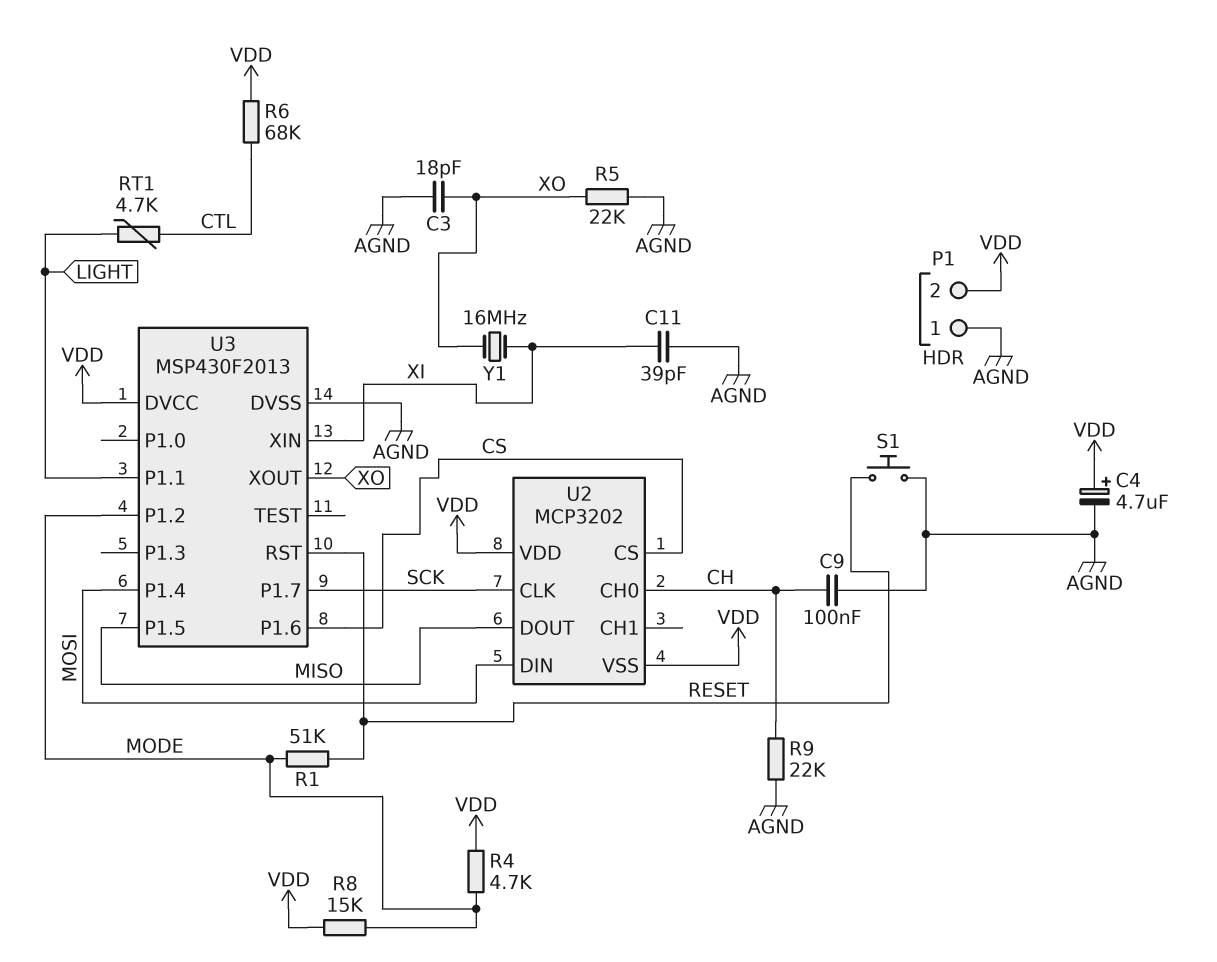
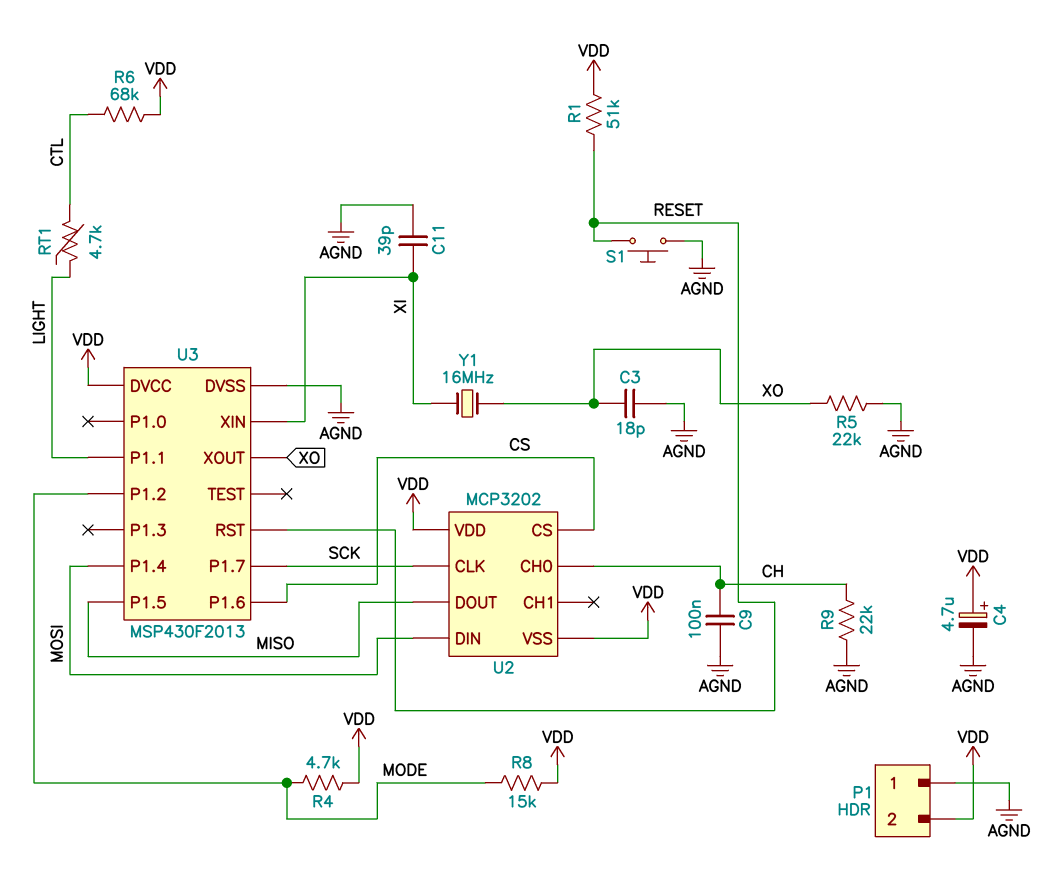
R1: 51k (MODE, RESET) -> 51k (RESET, VDD)

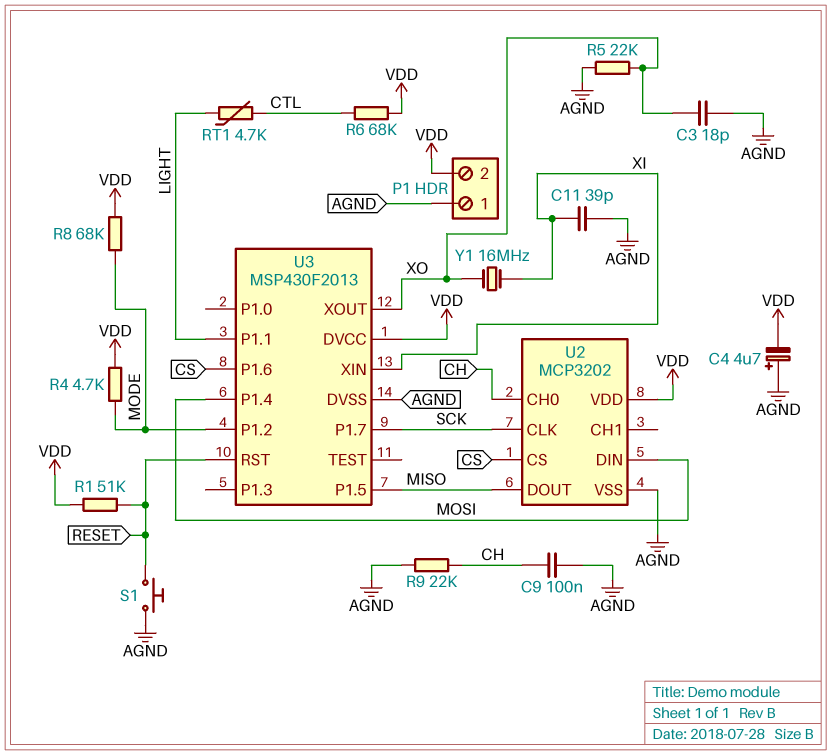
C4: 4.7uF (plus VDD, minus AGND) -> 4.7uF (plus AGND, minus VDD)
R8: 15k (MODE, VDD) -> 68k (MODE, VDD)
U2 pin VSS: VDD -> AGND

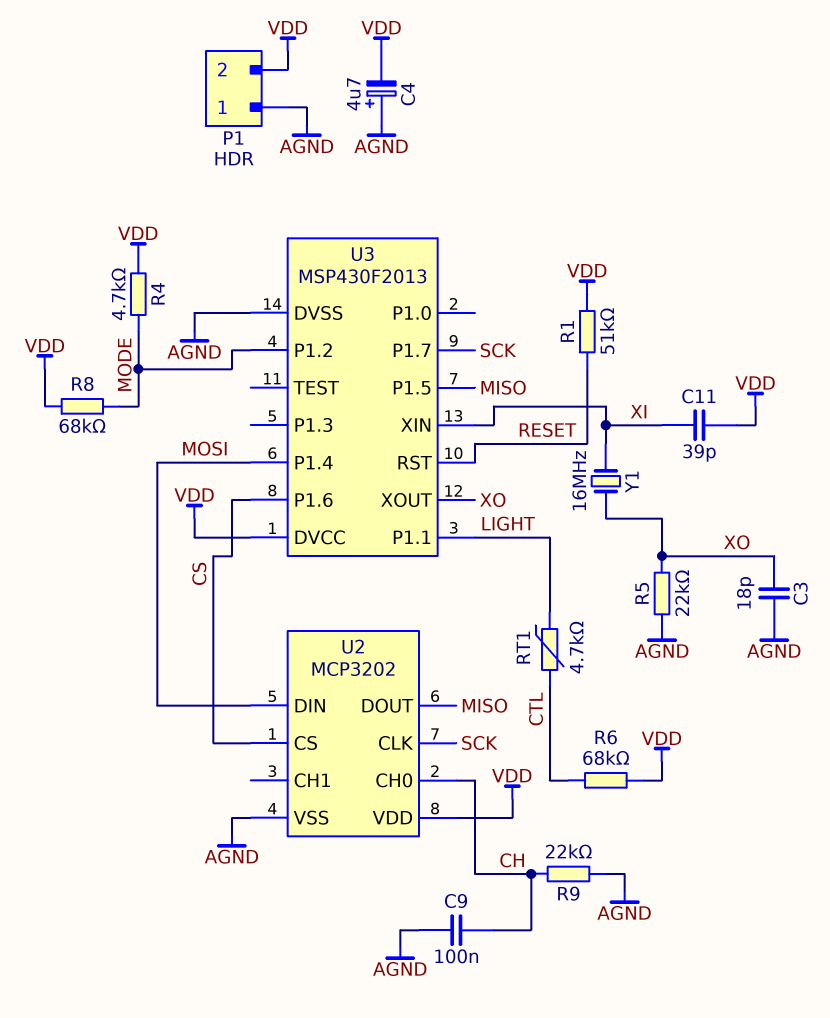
C11: 39pF (AGND, XI) -> 39pF (VDD, XI)
S1: button (AGND, RESET) -> none

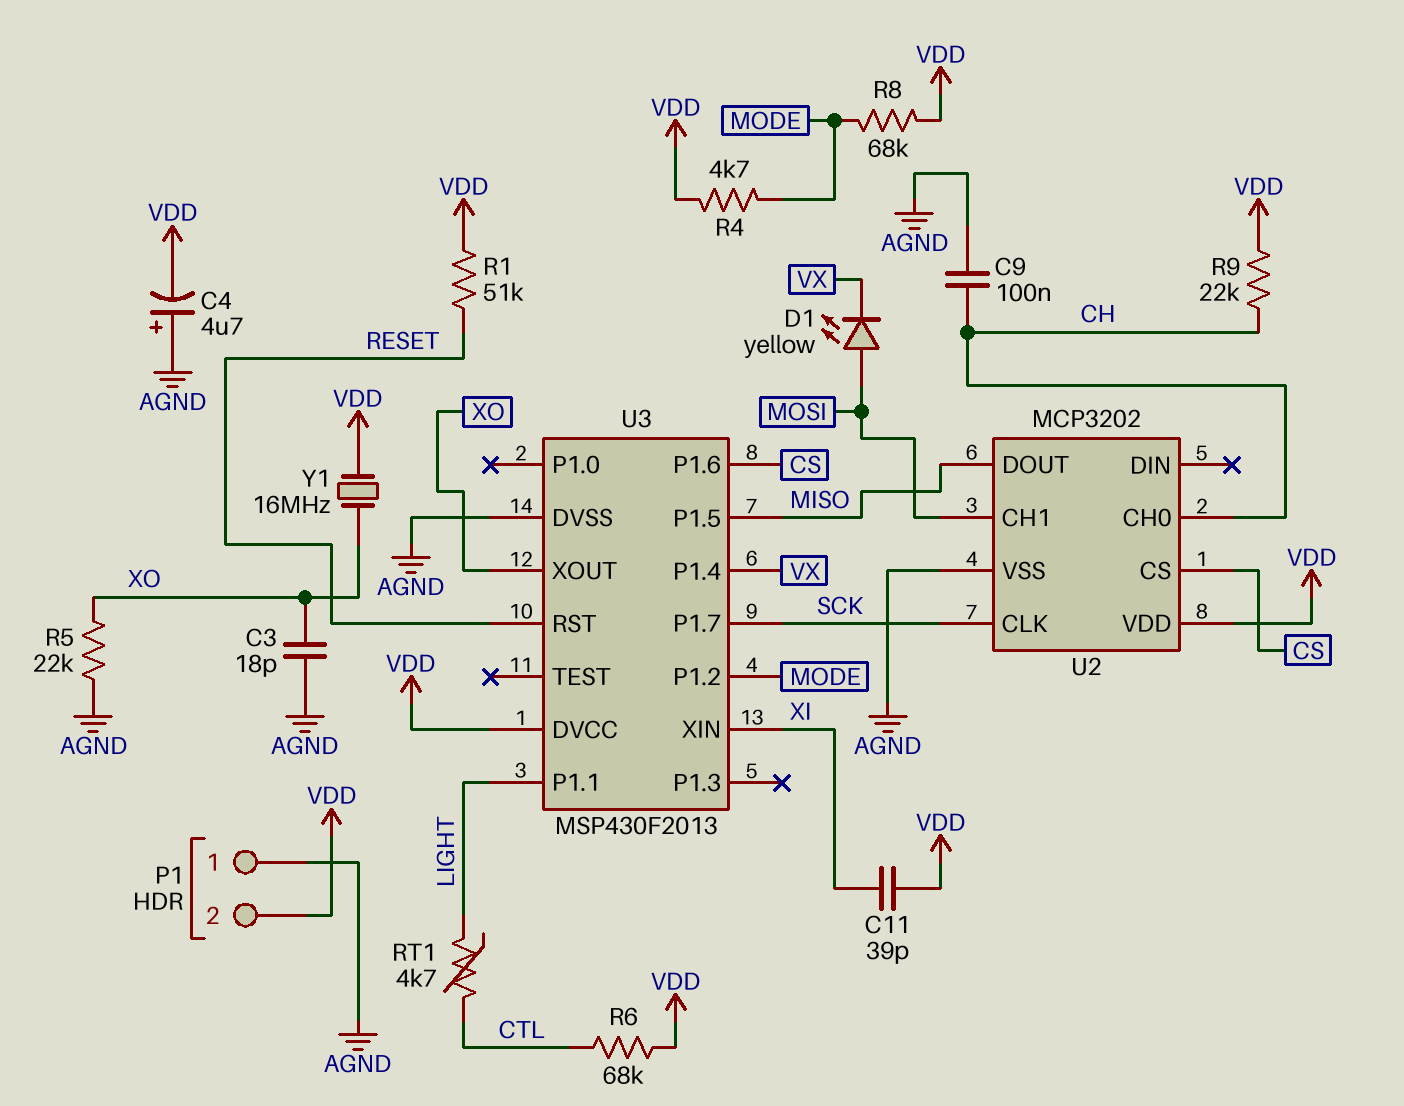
D1: none -> LED yellow (A MOSI, K VX)
R9: 22k (AGND, CH) -> 22k (CH, VDD)
U2 pin CH1: none -> MOSI
U2 pin DIN: MOSI -> none
U3 pin P1.4: MOSI -> VX
Y1: 16MHz (XI, XO) -> 16MHz (VDD, XO)

